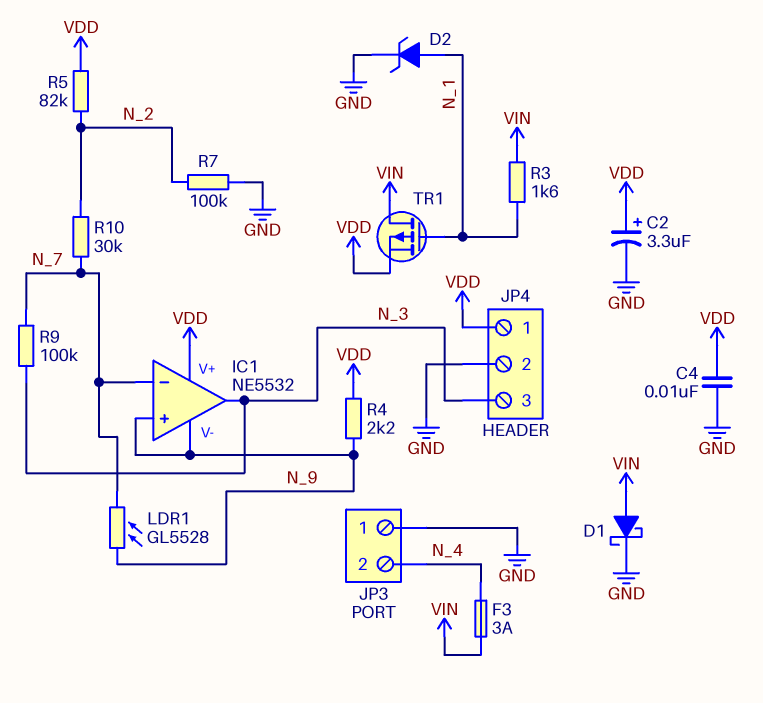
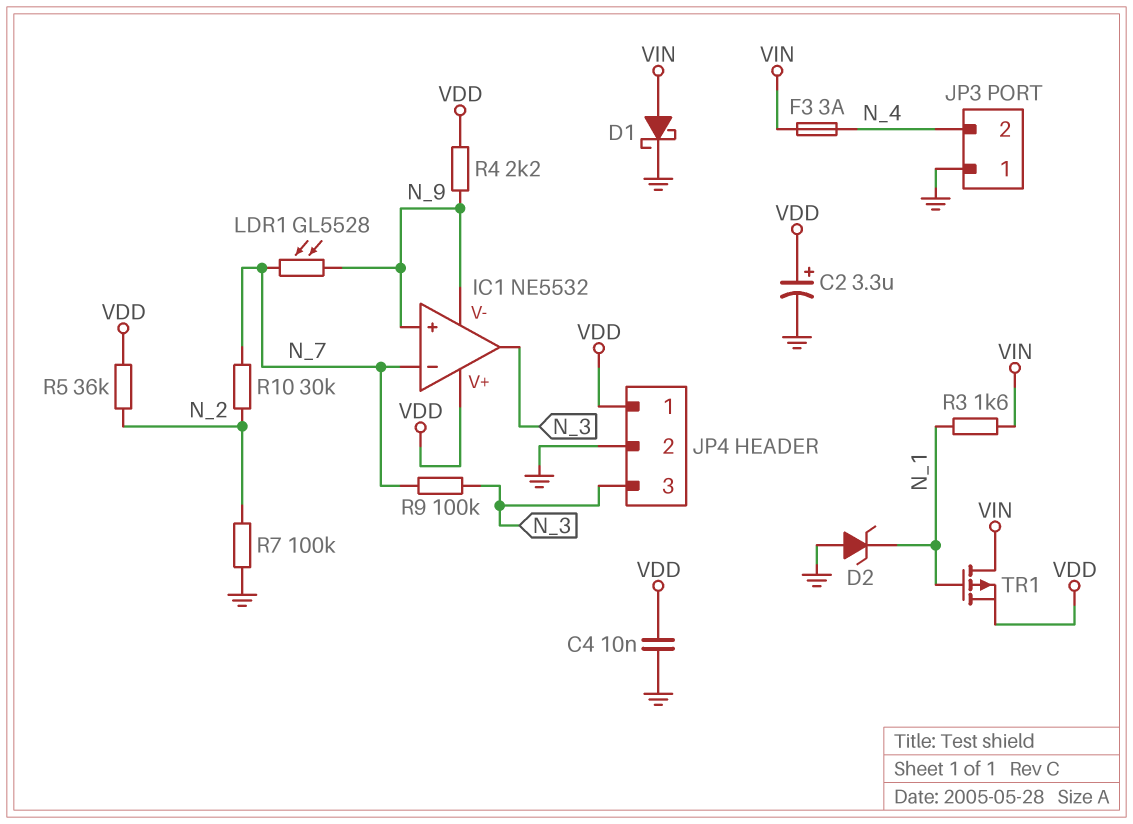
D2: zener (A N_1, K GND) -> zener (A GND, K N_1)
R5: 82k (N_2, VDD) -> 36k (N_2, VDD)

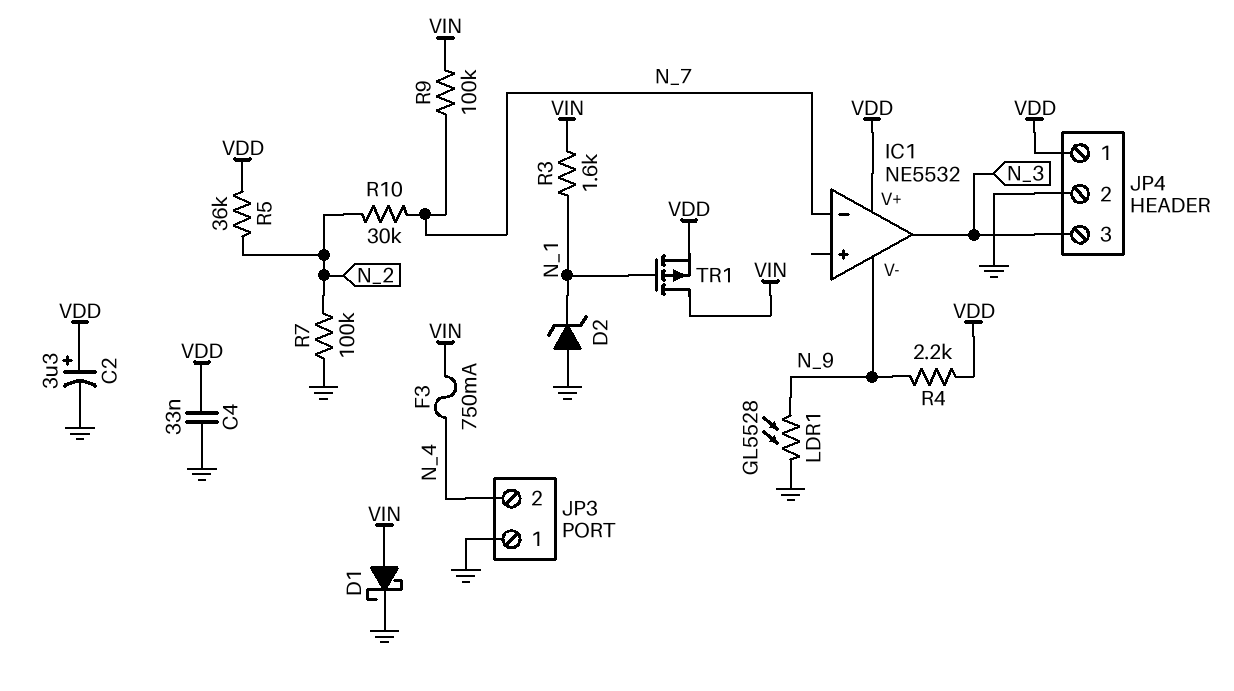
C4: 10nF (GND, VDD) -> 33nF (GND, VDD)
F3: 3A (N_4, VIN) -> 750mA (N_4, VIN)
IC1 pin in+: N_9 -> none
LDR1: GL5528 (N_7, N_9) -> GL5528 (GND, N_9)
R9: 100k (N_3, N_7) -> 100k (N_7, VIN)

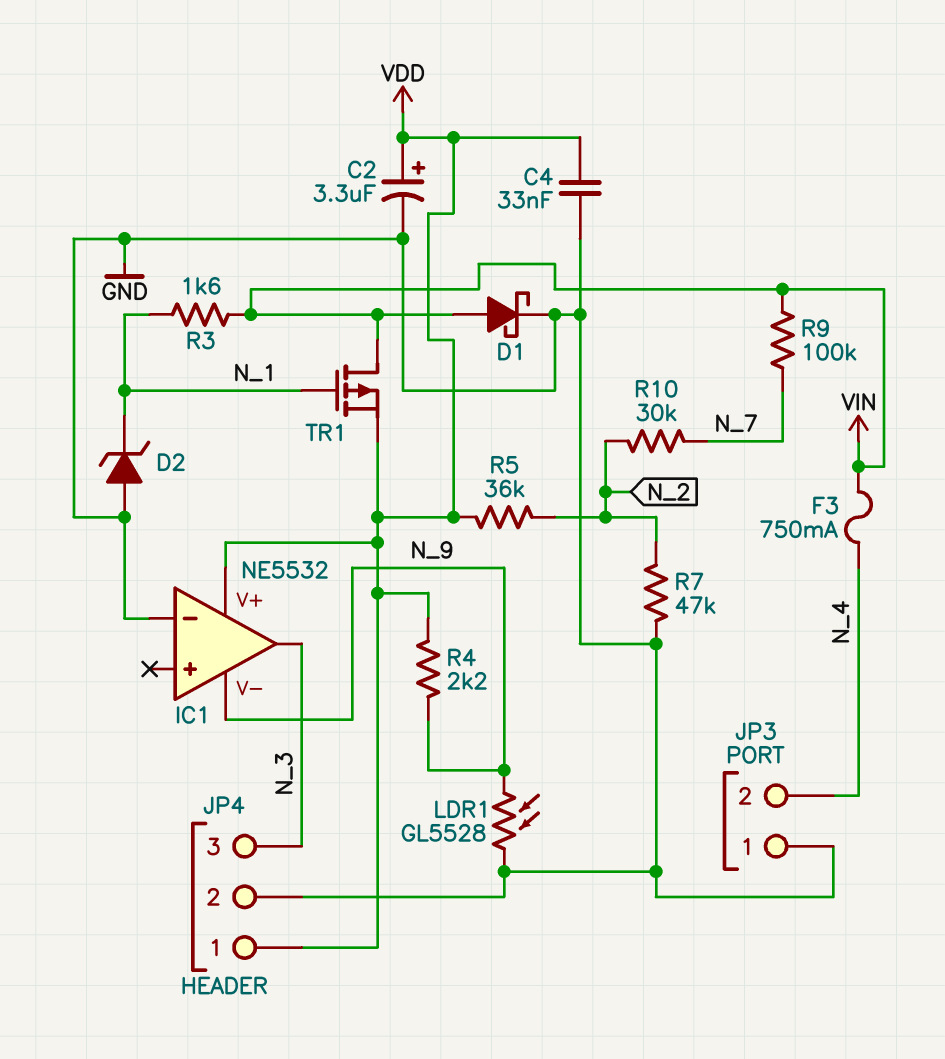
IC1 pin in-: N_7 -> GND
R7: 100k (GND, N_2) -> 47k (GND, N_2)

